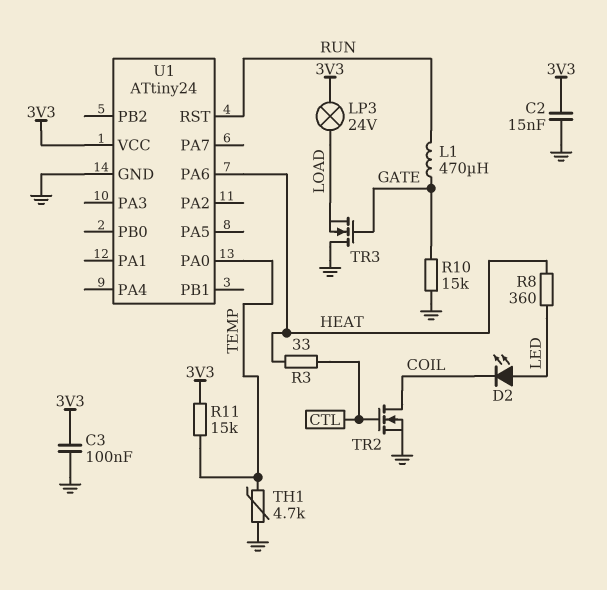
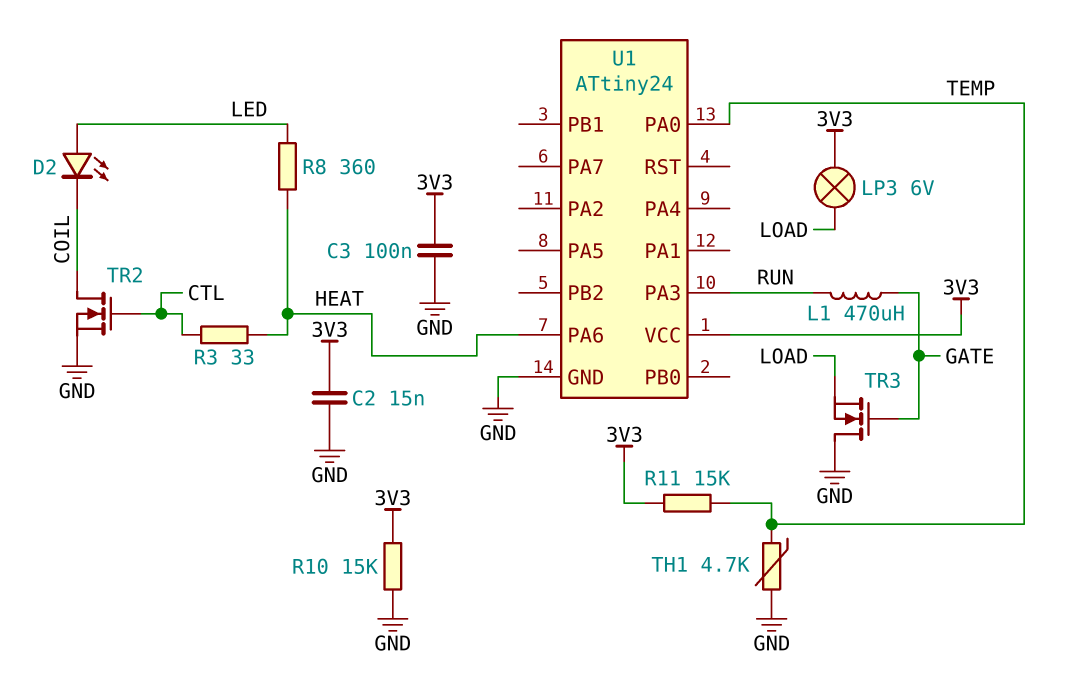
LP3: lamp 24V (3V3, LOAD) -> lamp 6V (3V3, LOAD)
R10: 15k (GATE, GND) -> 15k (3V3, GND)
U1 pin PA3: none -> RUN
U1 pin RST: RUN -> none

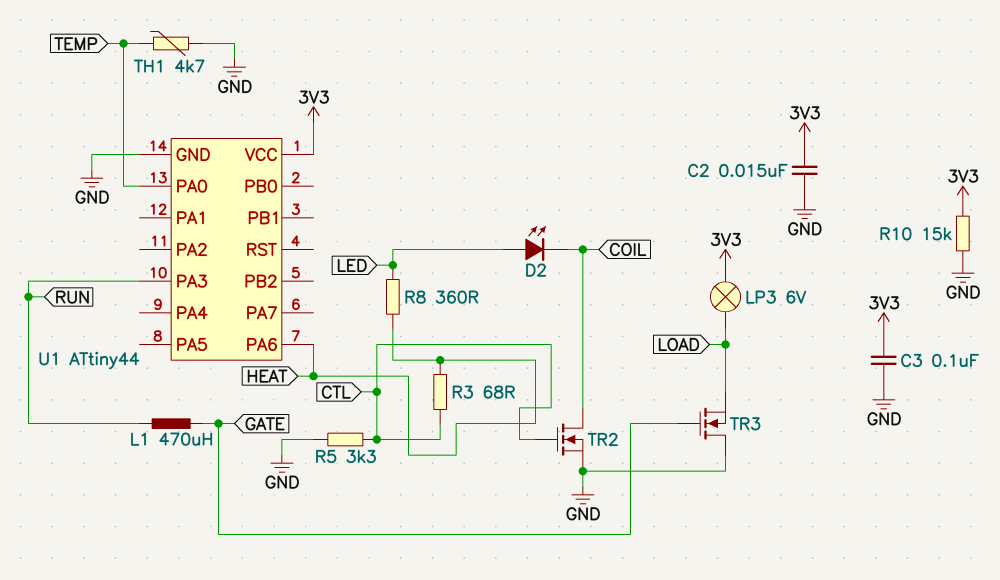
R3: 33 (CTL, HEAT) -> 68 (CTL, HEAT)
R5: none -> 3.3k (CTL, GND)
R11: 15k (3V3, TEMP) -> none
U1: ATtiny24 -> ATtiny44

